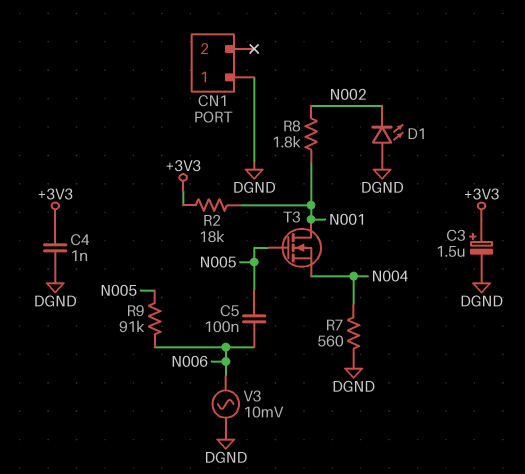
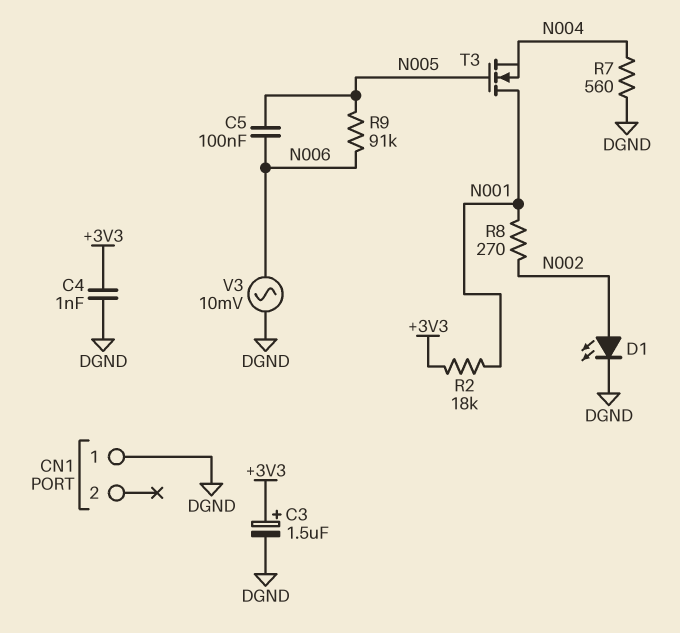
D1: LED (A DGND, K N002) -> LED (A N002, K DGND)
R8: 1.8k (N001, N002) -> 270 (N001, N002)

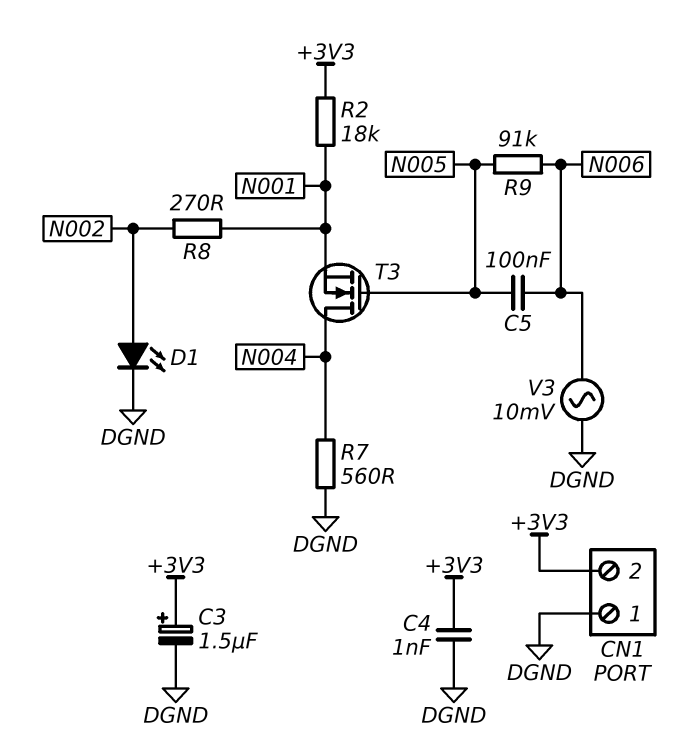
CN1 pin 2: none -> +3V3
T3: NMOS (G N005, D N001, S N004) -> NMOS (G N005, D N004, S N001)

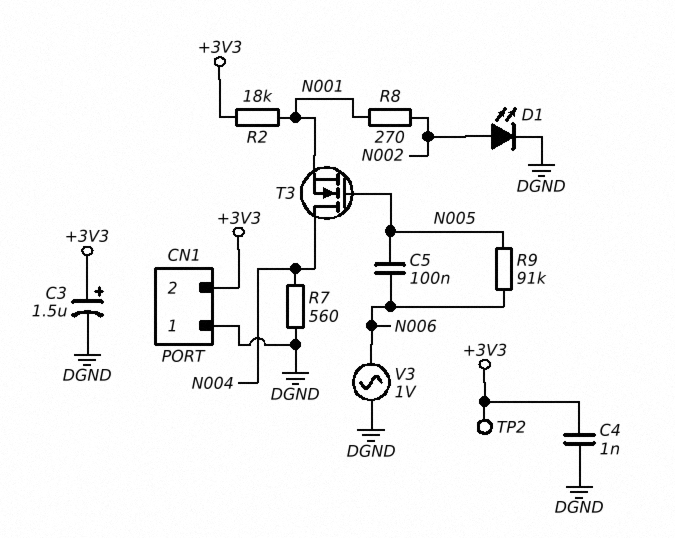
TP2: none -> test point (+3V3)
V3: AC 10mV (DGND, N006) -> AC 1V (DGND, N006)

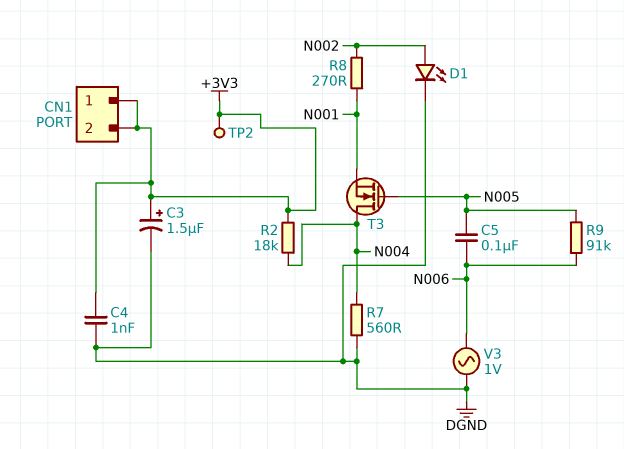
CN1 pin 1: DGND -> +3V3
R2: 18k (+3V3, N001) -> 18k (+3V3, N004)

